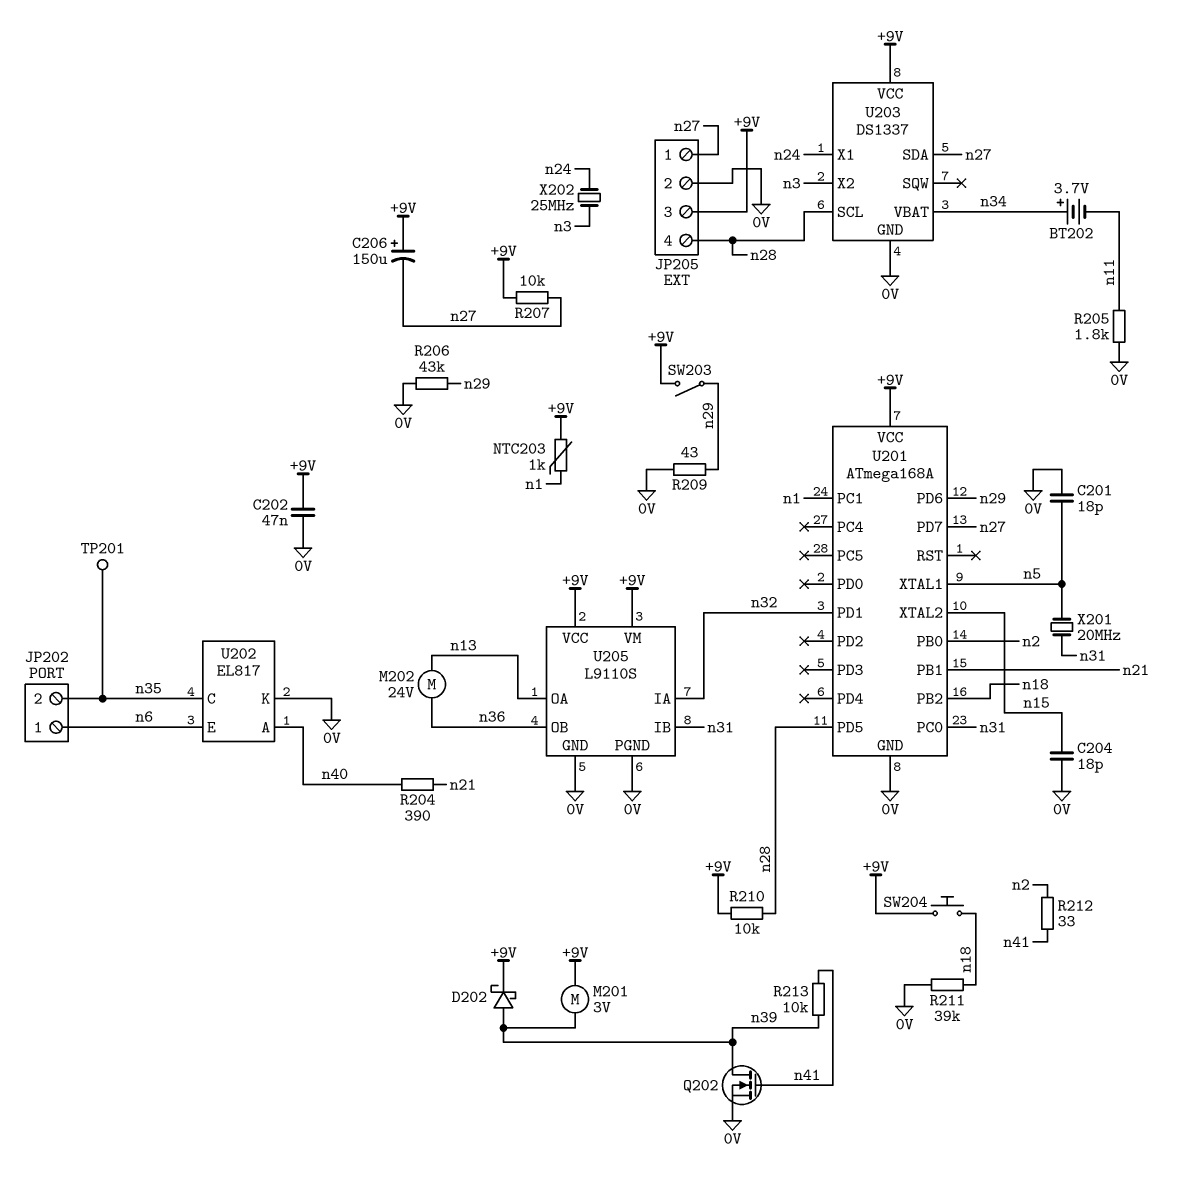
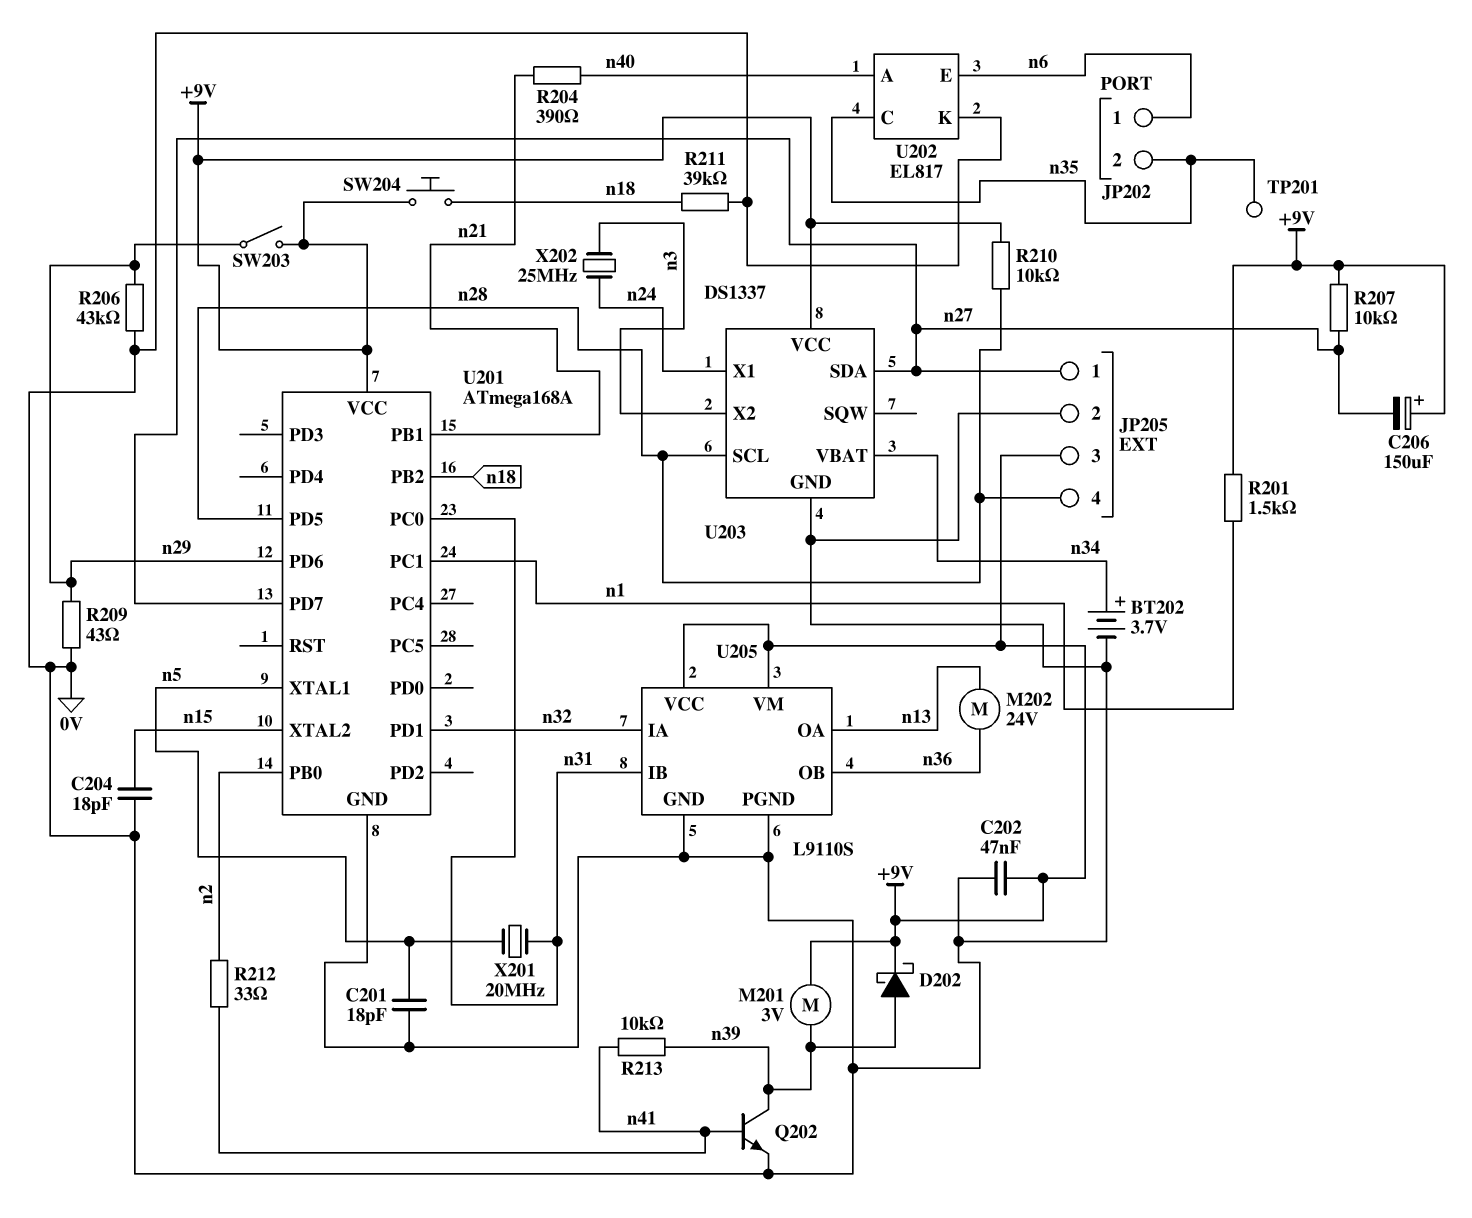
BT202: 3.7V (plus n34, minus n11) -> 3.7V (plus n34, minus 0V)
NTC203: 1k (+9V, n1) -> none
Q202: NMOS (G n41, D n39, S 0V) -> NPN (B n41, C n39, E 0V)
R201: none -> 1.5k (+9V, n1)
R205: 1.8k (0V, n11) -> none

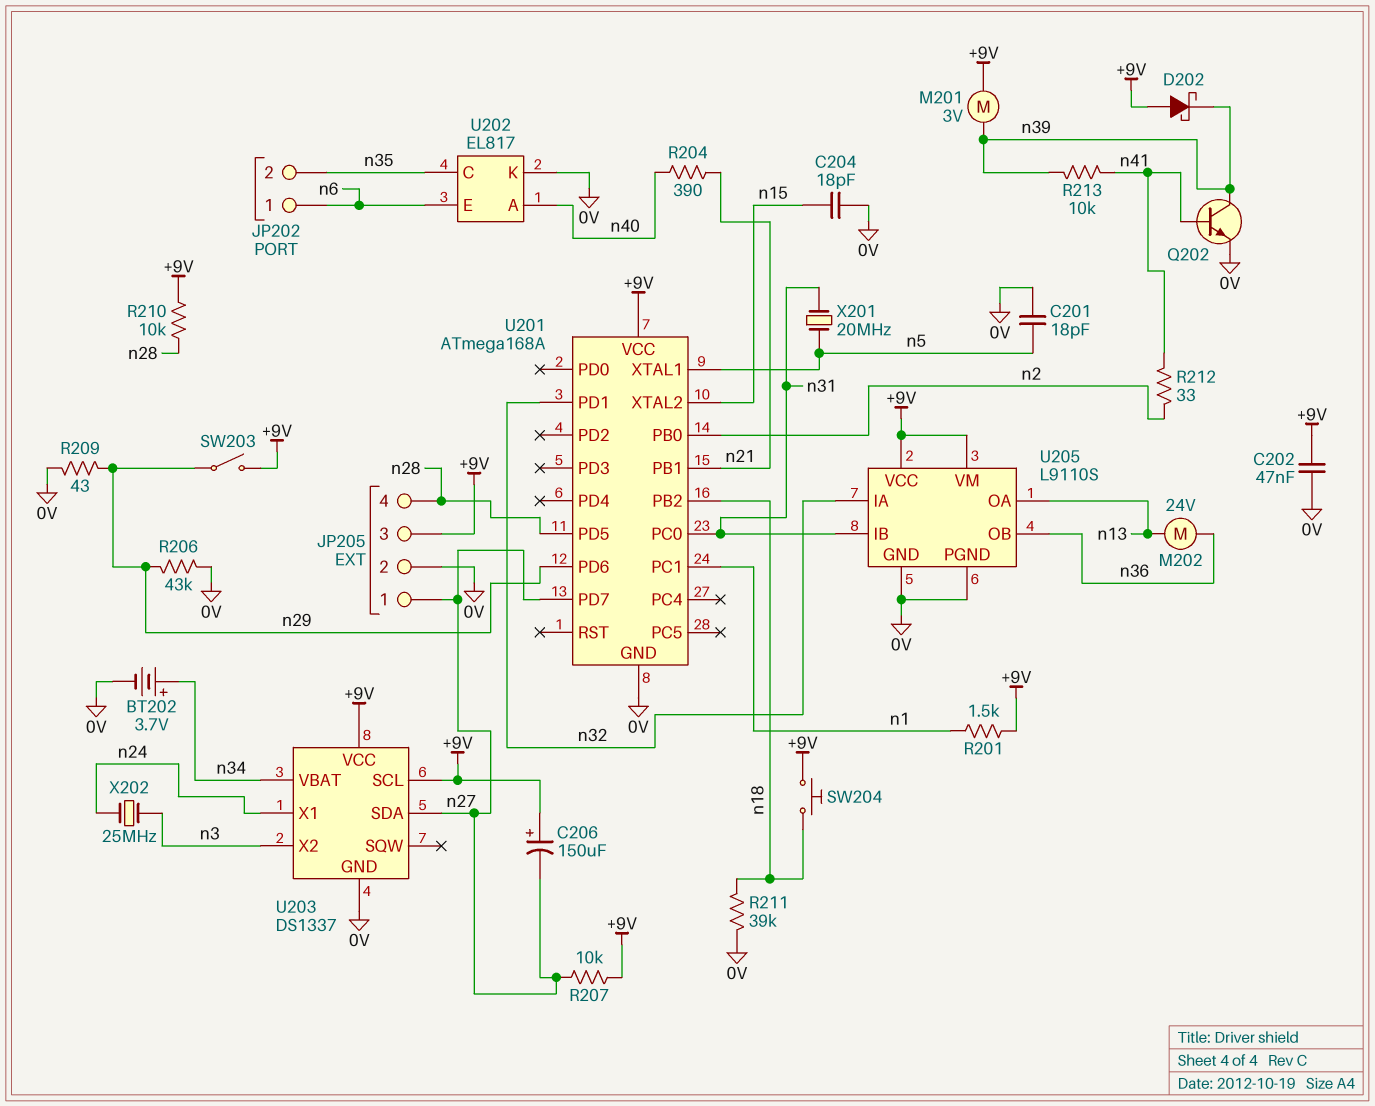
D202: schottky (A n39, K +9V) -> schottky (A +9V, K n39)
TP201: test point (n35) -> none
U203 pin SCL: n28 -> +9V

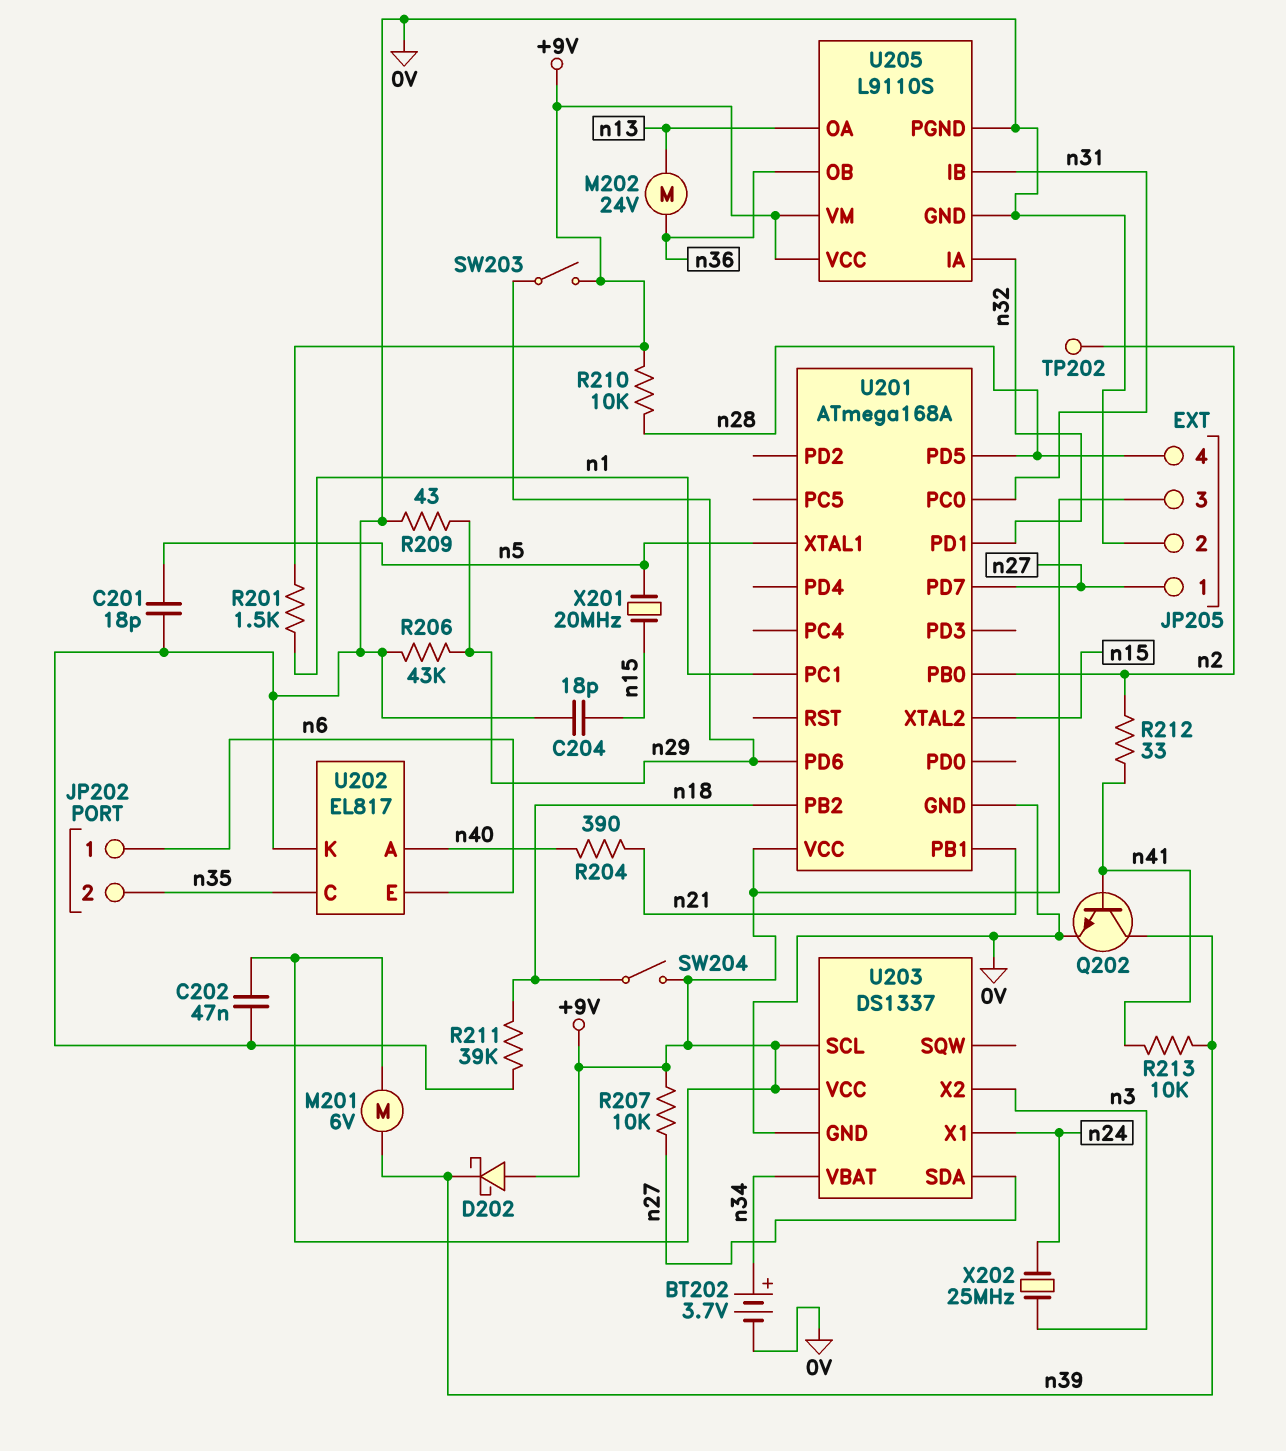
C206: 150uF (plus +9V, minus n27) -> none
M201: motor 3V (+9V, n39) -> motor 6V (+9V, n39)
SW204: button (+9V, n18) -> switch (+9V, n18)
TP202: none -> test point (n2)
X201: 20MHz (n5, n31) -> 20MHz (n5, n15)

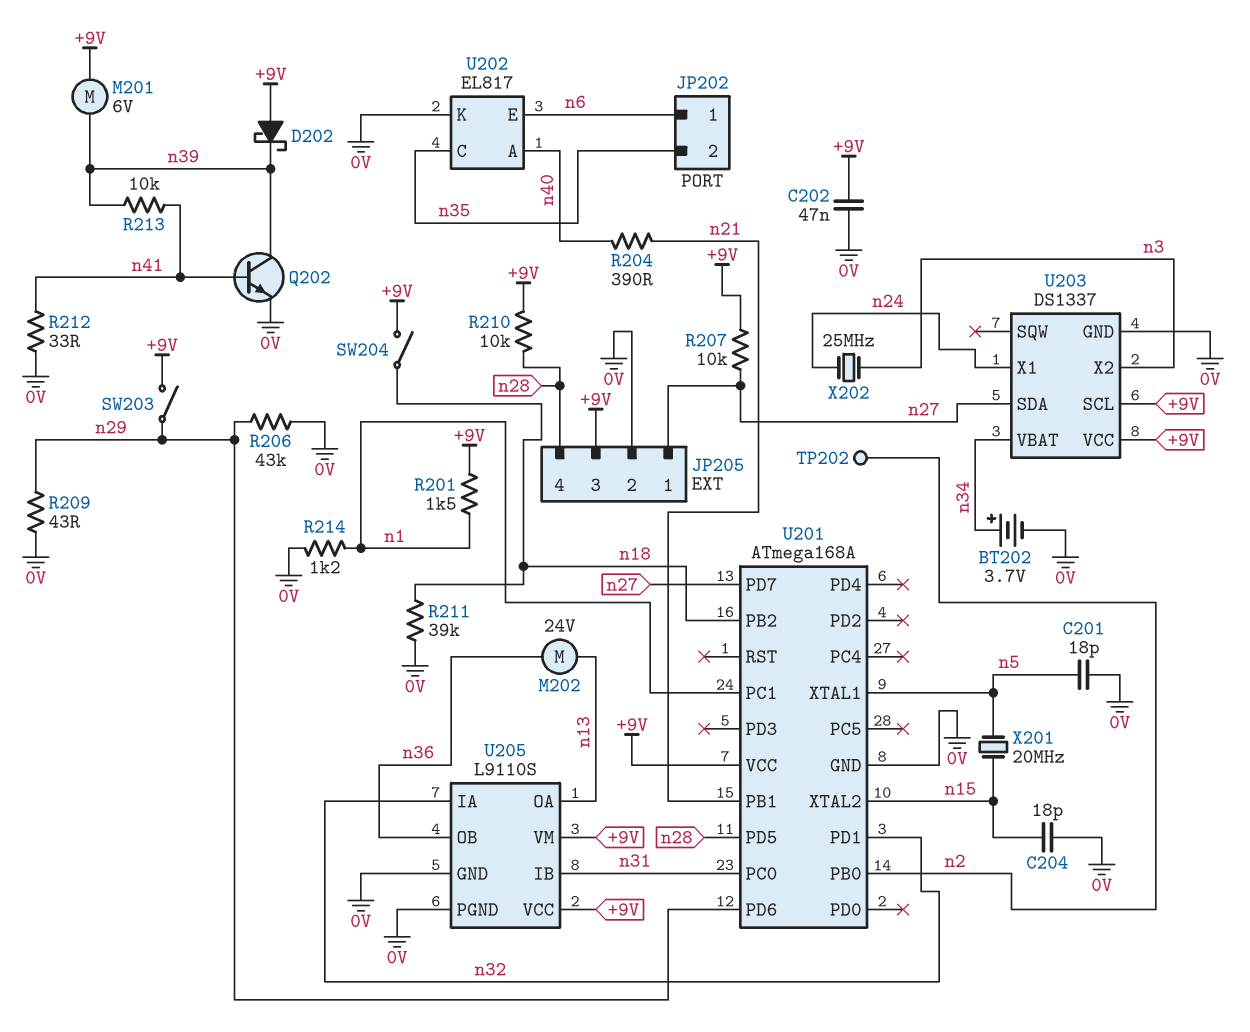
R212: 33 (n2, n41) -> 33 (0V, n41)
R214: none -> 1.2k (0V, n1)

